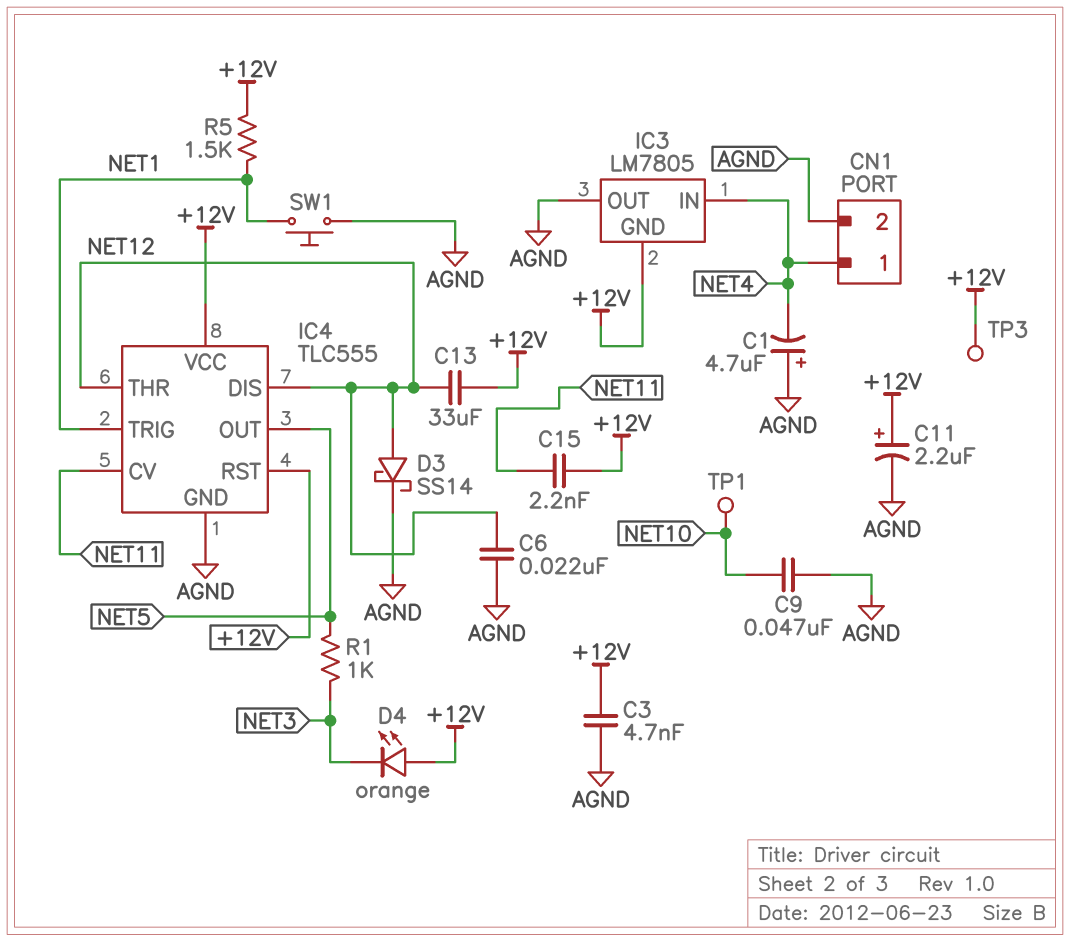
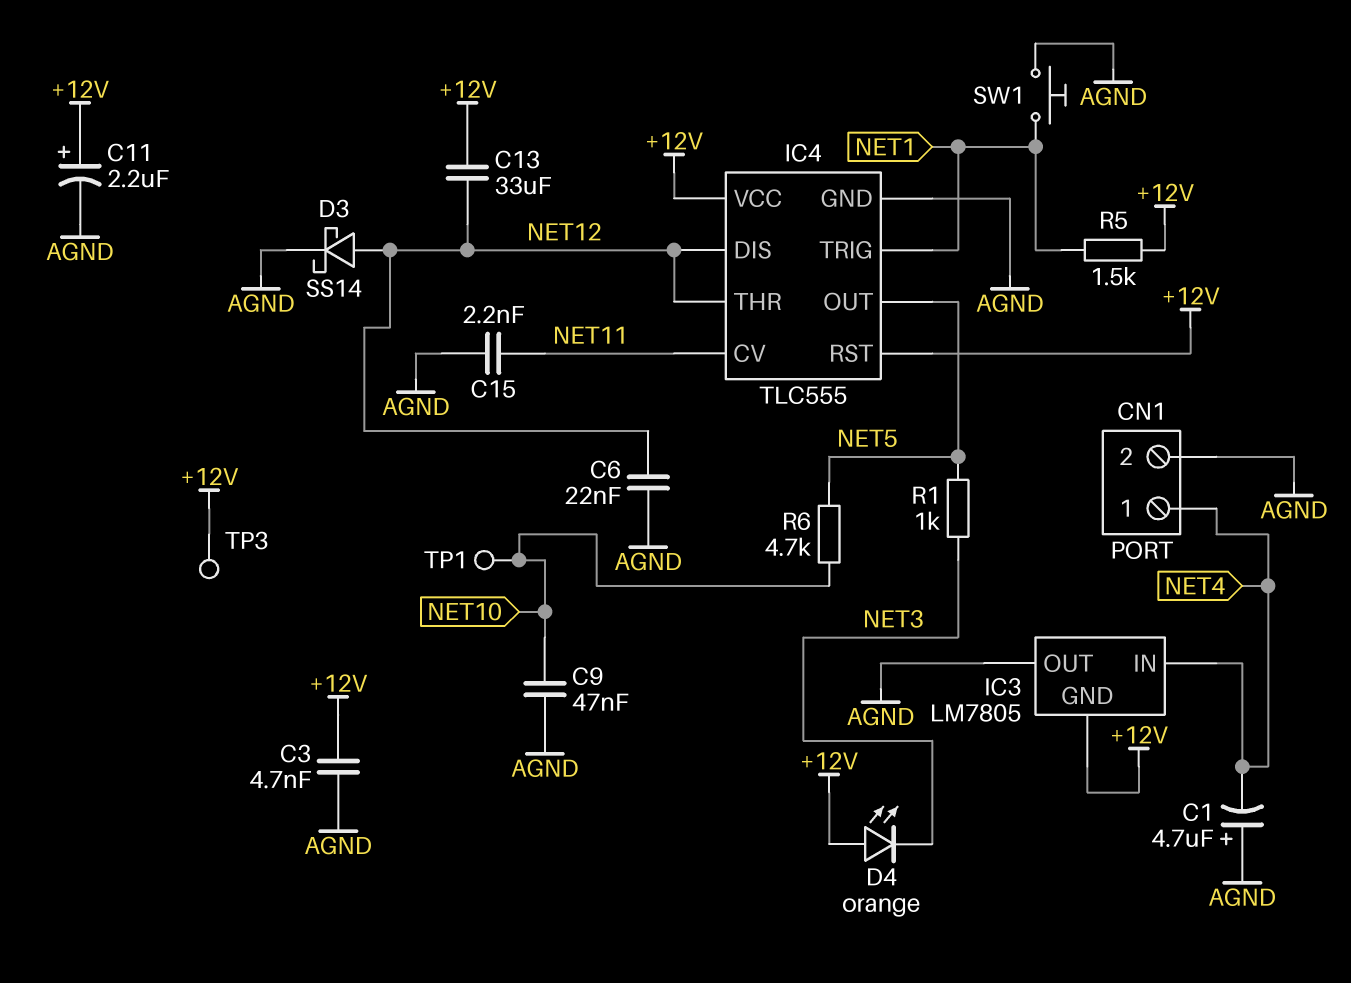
C15: 2.2nF (+12V, NET11) -> 2.2nF (AGND, NET11)
R6: none -> 4.7k (NET5, NET10)

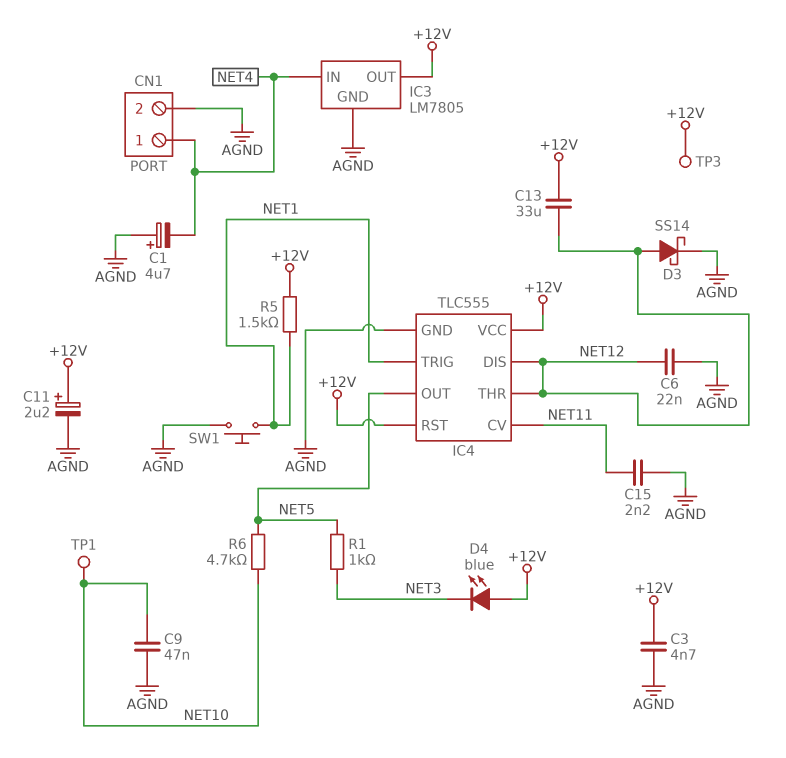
D4: LED orange (A +12V, K NET3) -> LED blue (A +12V, K NET3)
IC3 pin GND: +12V -> AGND
IC3 pin OUT: AGND -> +12V

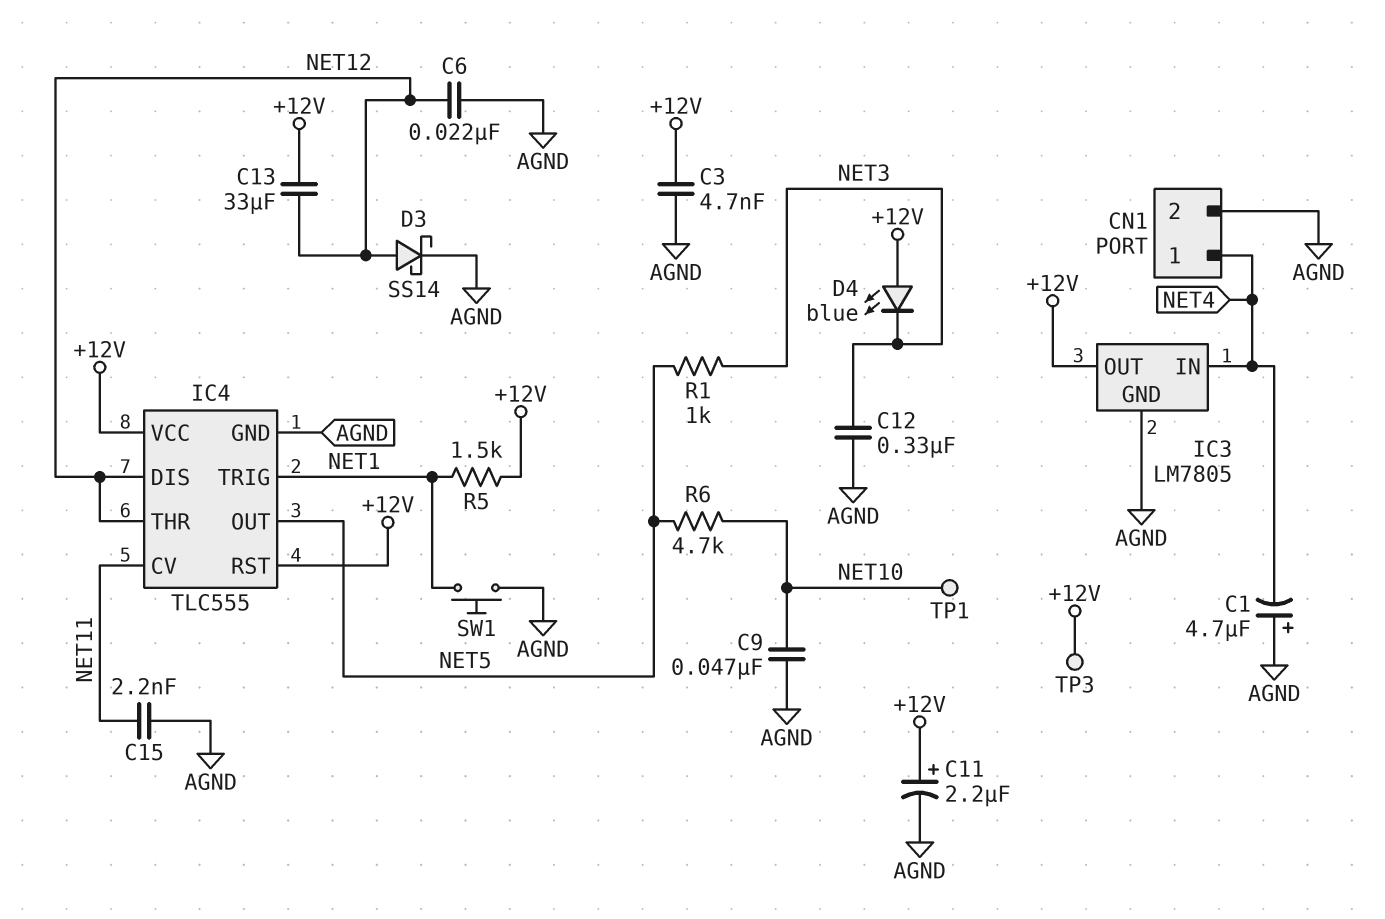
C12: none -> 330nF (AGND, NET3)

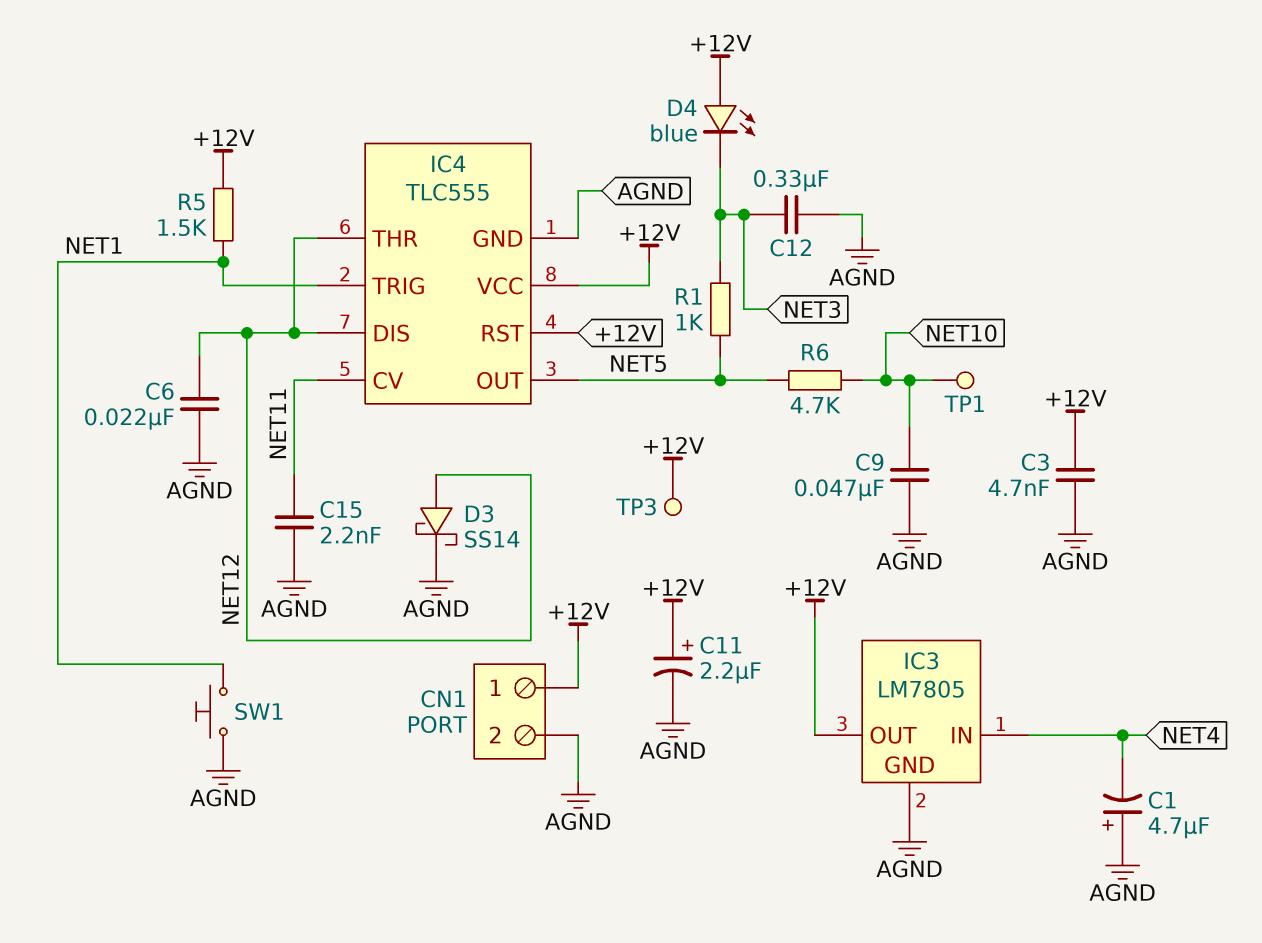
C13: 33uF (+12V, NET12) -> none
CN1 pin 1: NET4 -> +12V

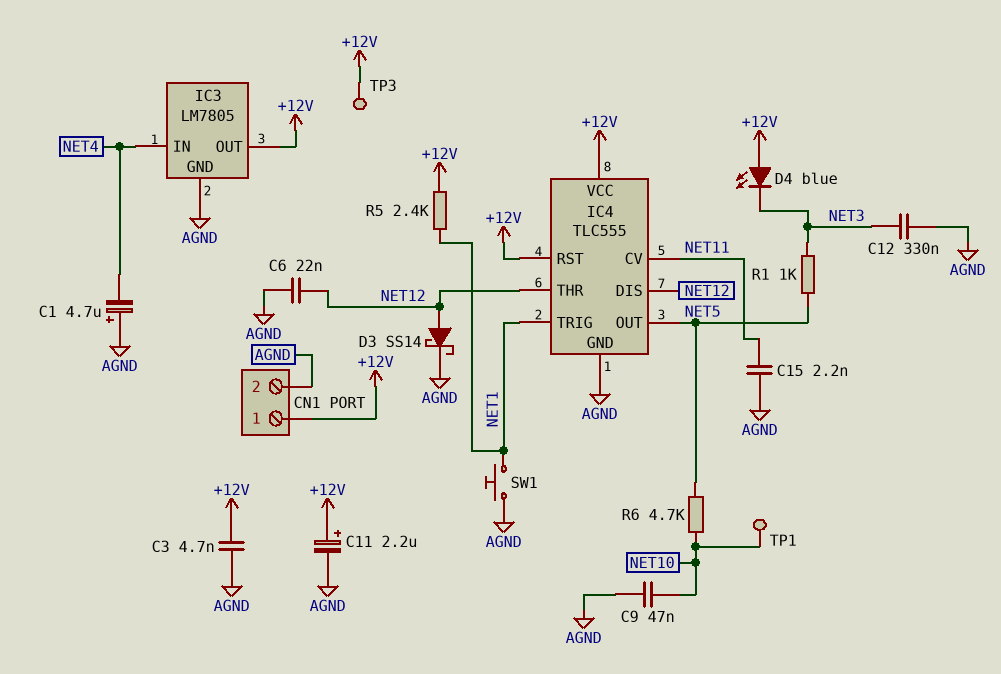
R5: 1.5k (+12V, NET1) -> 2.4k (+12V, NET1)

